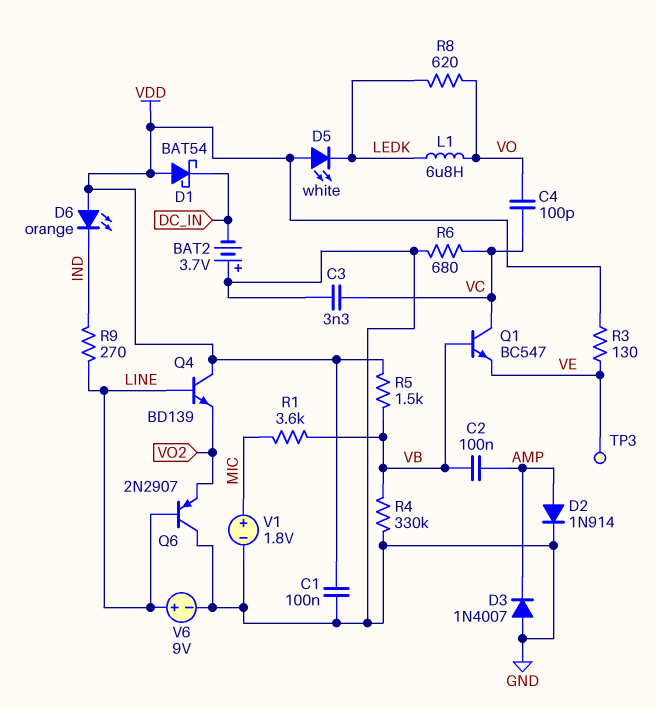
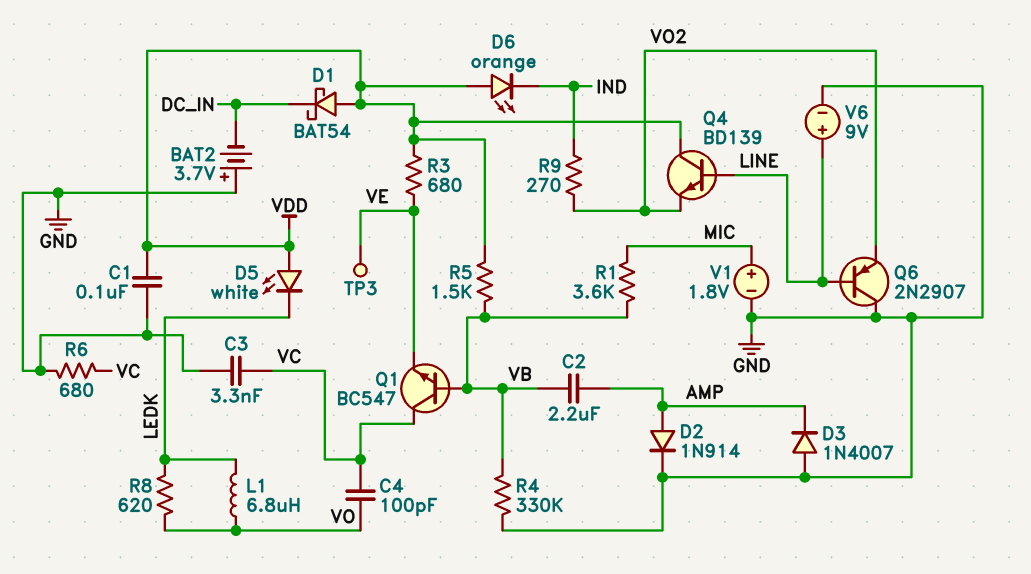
C2: 100nF (AMP, VB) -> 2.2uF (AMP, VB)
R3: 130 (VDD, VE) -> 680 (VDD, VE)
R9: 270 (IND, LINE) -> 270 (IND, VO2)

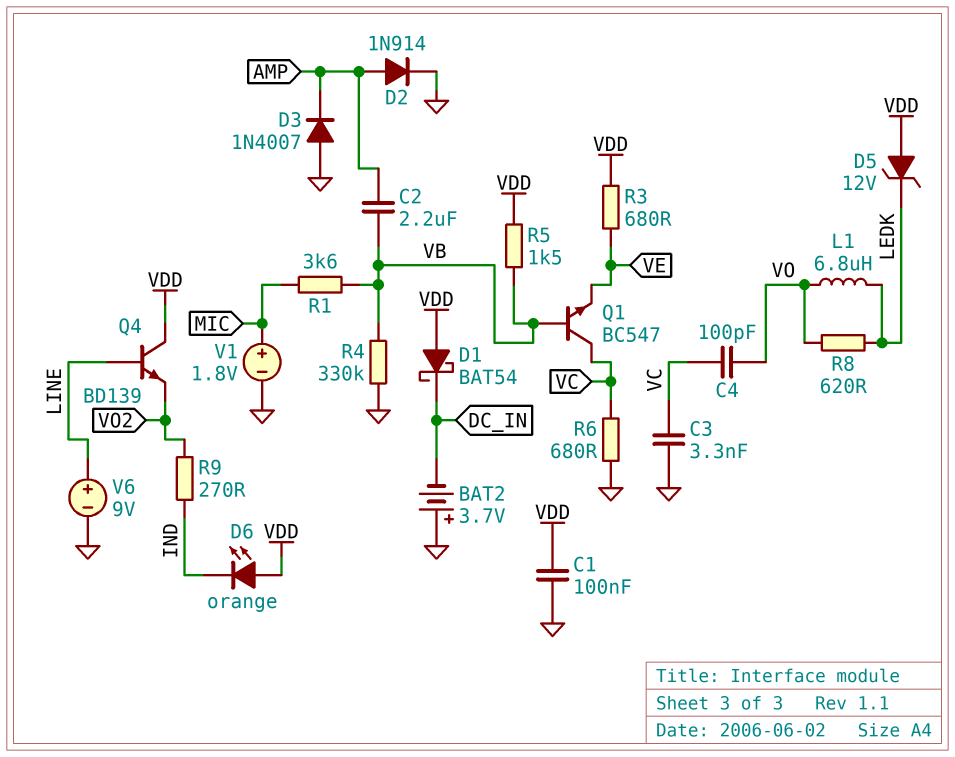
D5: LED white (A VDD, K LEDK) -> zener 12V (A VDD, K LEDK)
Q6: PNP 2N2907 (B LINE, C GND, E VO2) -> none
TP3: test point (VE) -> none

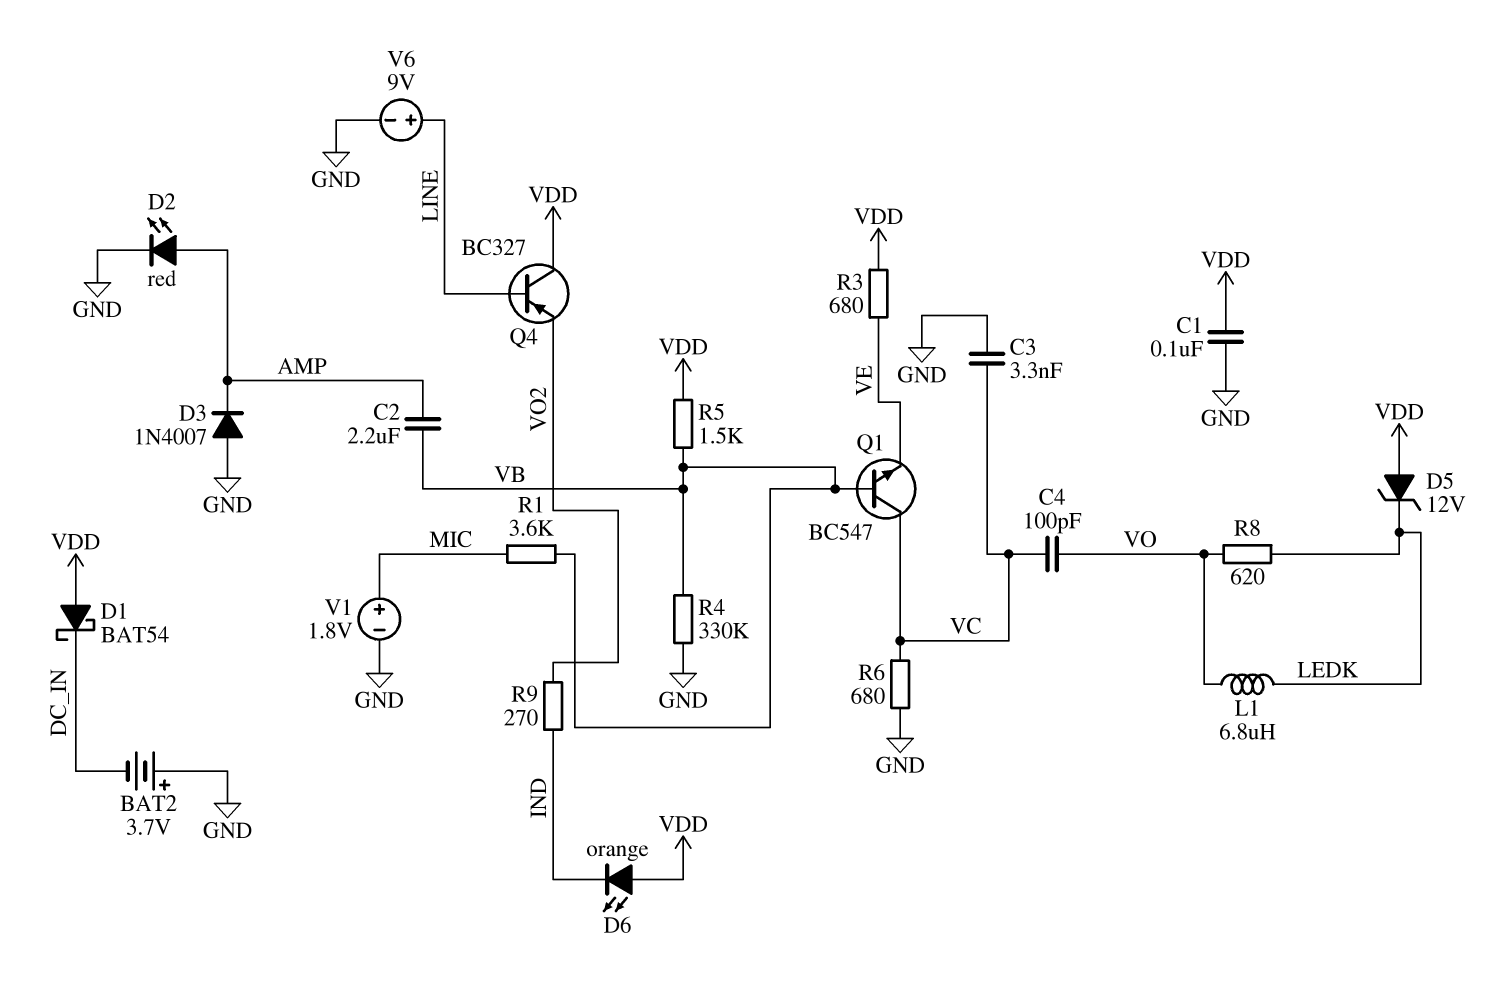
D2: diode 1N914 (A AMP, K GND) -> LED red (A AMP, K GND)
Q4: NPN BD139 (B LINE, C VDD, E VO2) -> PNP BC327 (B LINE, C VDD, E VO2)

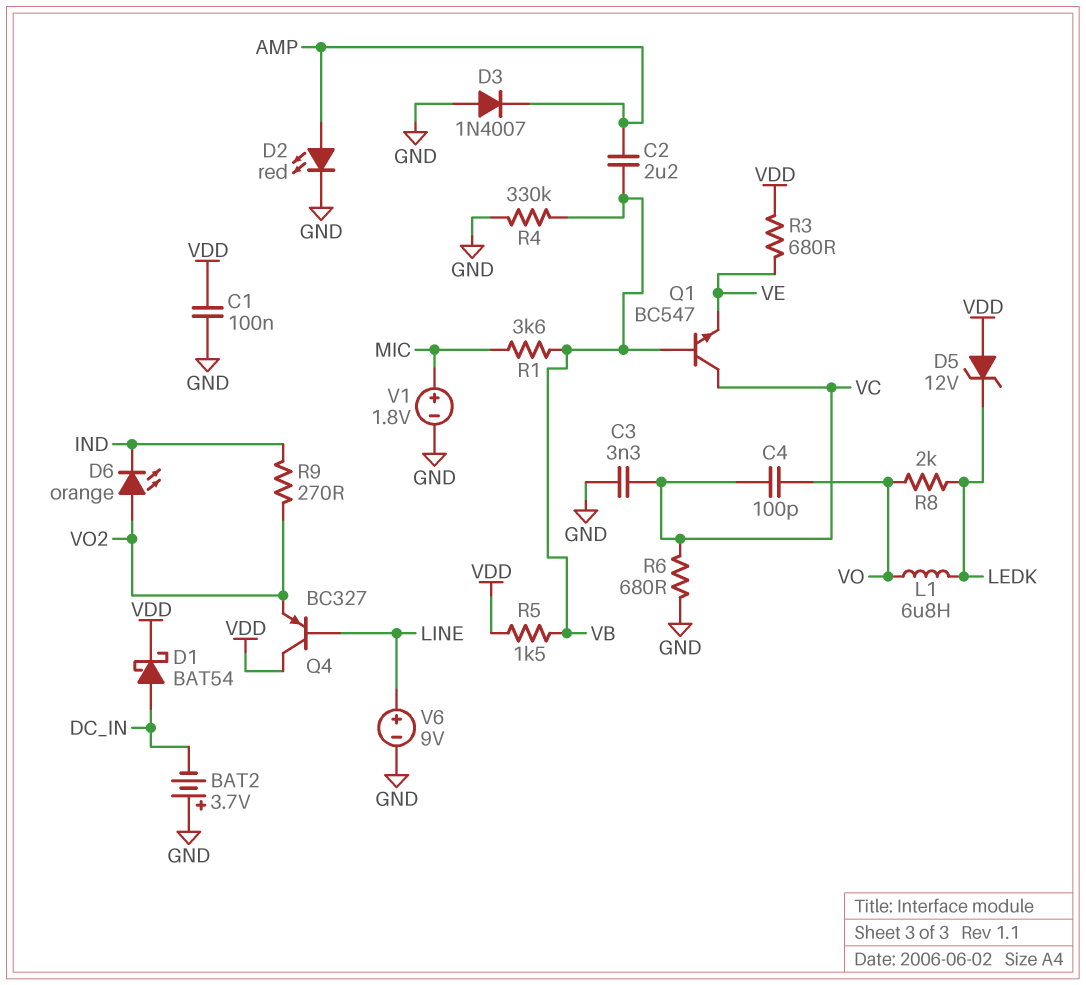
D1: schottky BAT54 (A VDD, K DC_IN) -> schottky BAT54 (A DC_IN, K VDD)
D6: LED orange (A VDD, K IND) -> LED orange (A VO2, K IND)
R8: 620 (LEDK, VO) -> 2k (LEDK, VO)

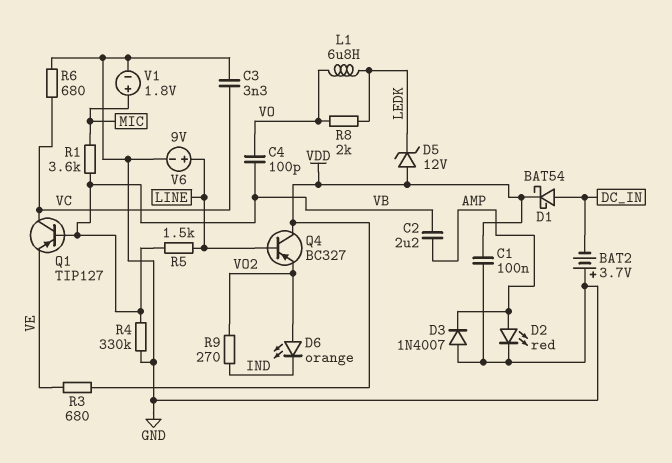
C4: 100pF (VC, VO) -> 100pF (VB, VO)
Q1: NPN BC547 (B VB, C VC, E VE) -> PNP TIP127 (B VB, C VC, E VE)
R5: 1.5k (VB, VDD) -> 1.5k (LINE, VB)

